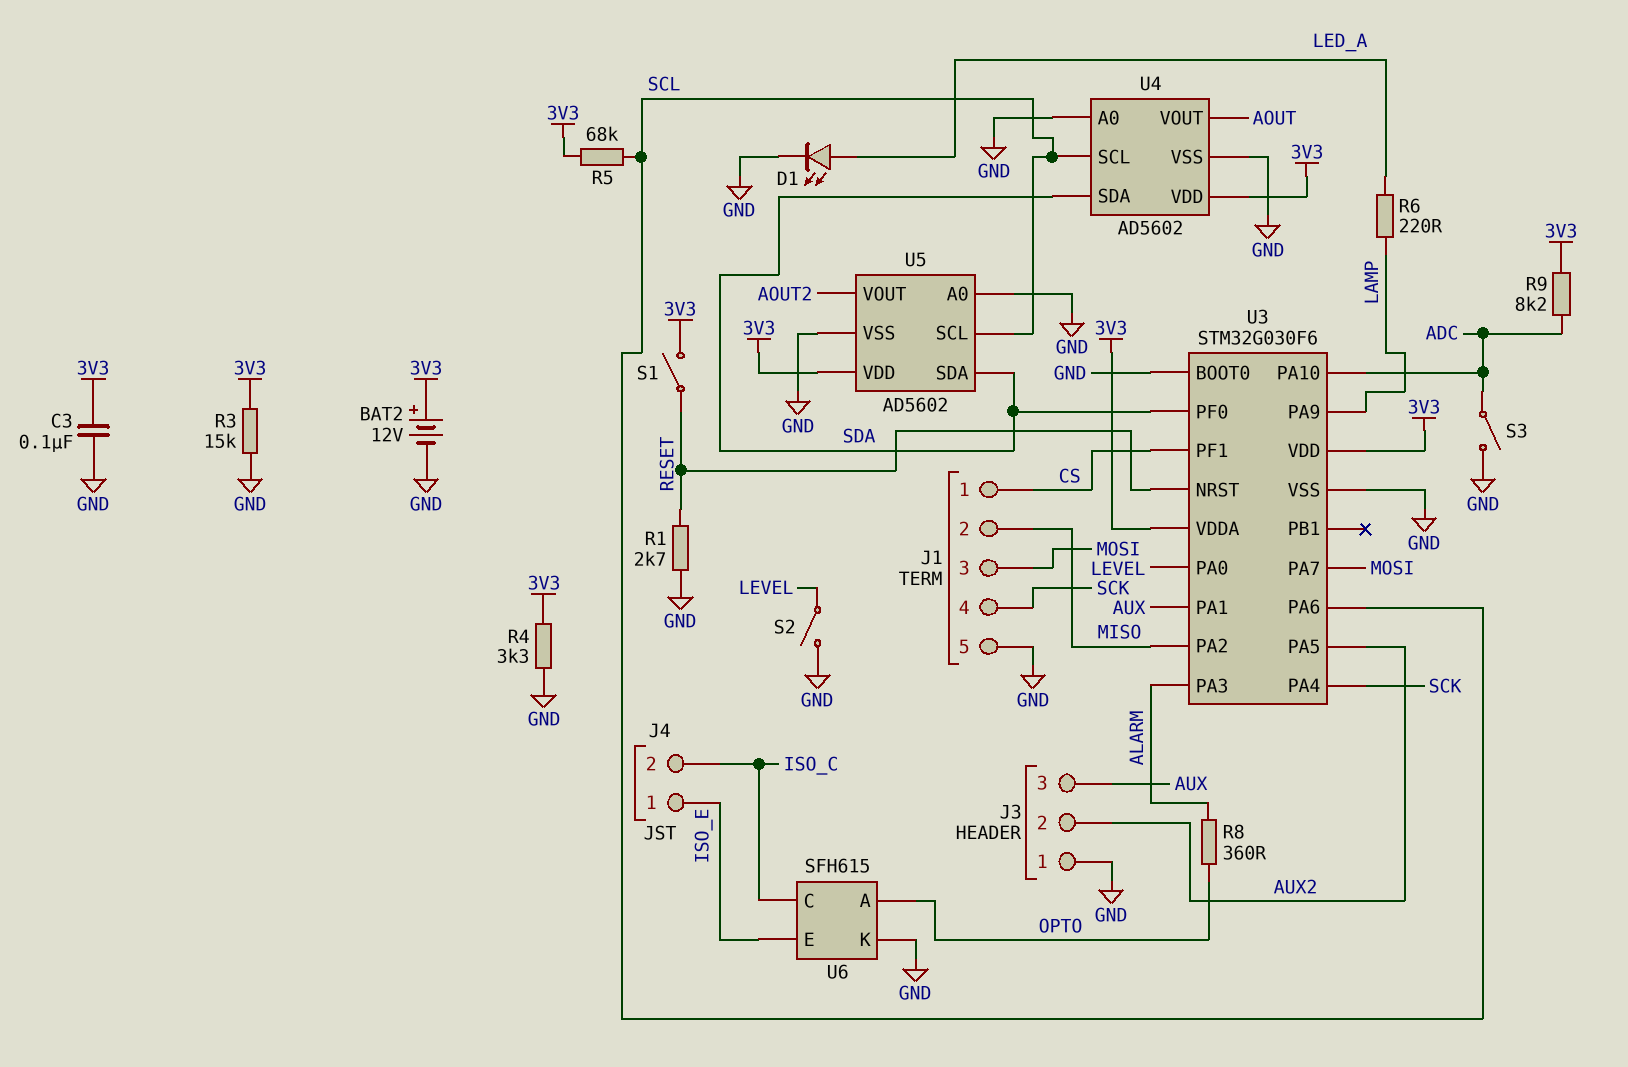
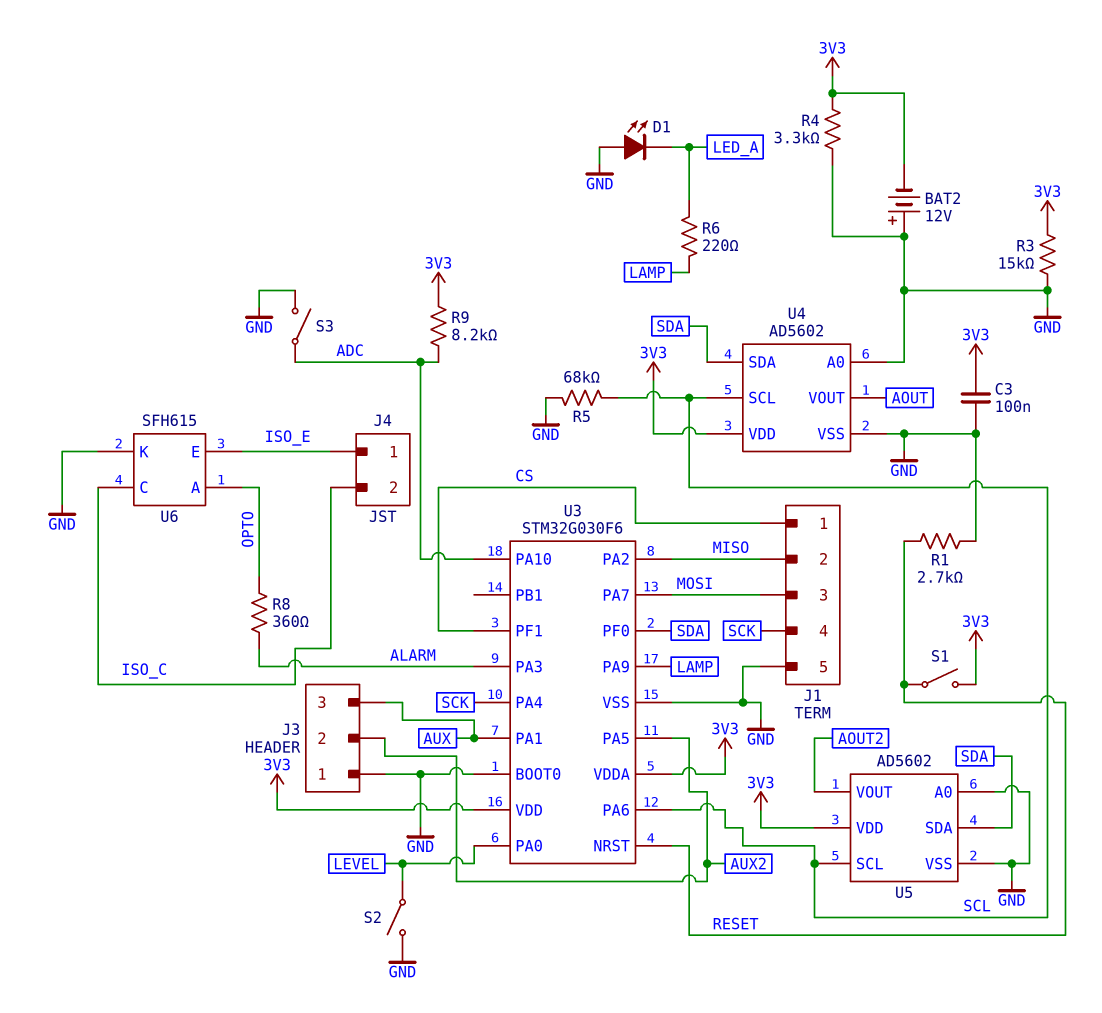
BAT2: 12V (plus 3V3, minus GND) -> 12V (plus GND, minus 3V3)
D1: LED (A LED_A, K GND) -> LED (A GND, K LED_A)
R5: 68k (3V3, SCL) -> 68k (GND, SCL)

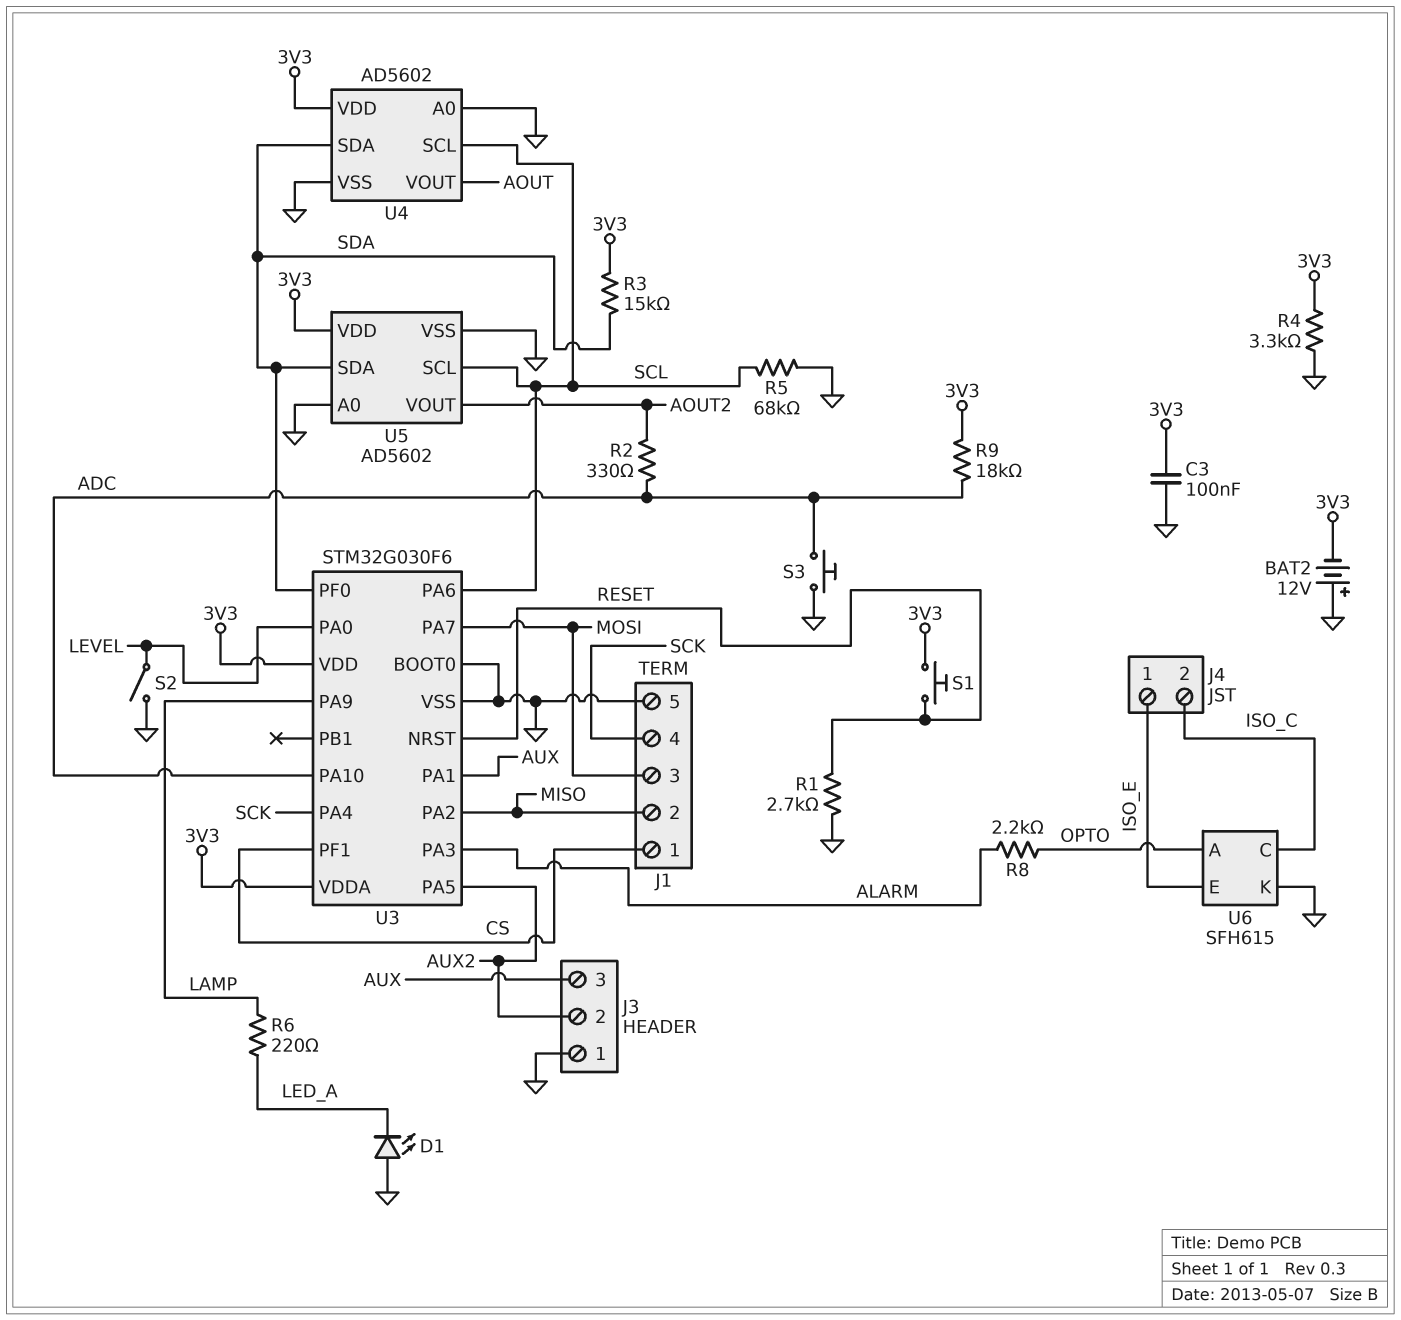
R2: none -> 330 (ADC, AOUT2)
R3: 15k (3V3, GND) -> 15k (3V3, SDA)
R8: 360 (ALARM, OPTO) -> 2.2k (ALARM, OPTO)
R9: 8.2k (3V3, ADC) -> 18k (3V3, ADC)
S1: switch (3V3, RESET) -> button (3V3, RESET)
S3: switch (ADC, GND) -> button (ADC, GND)

